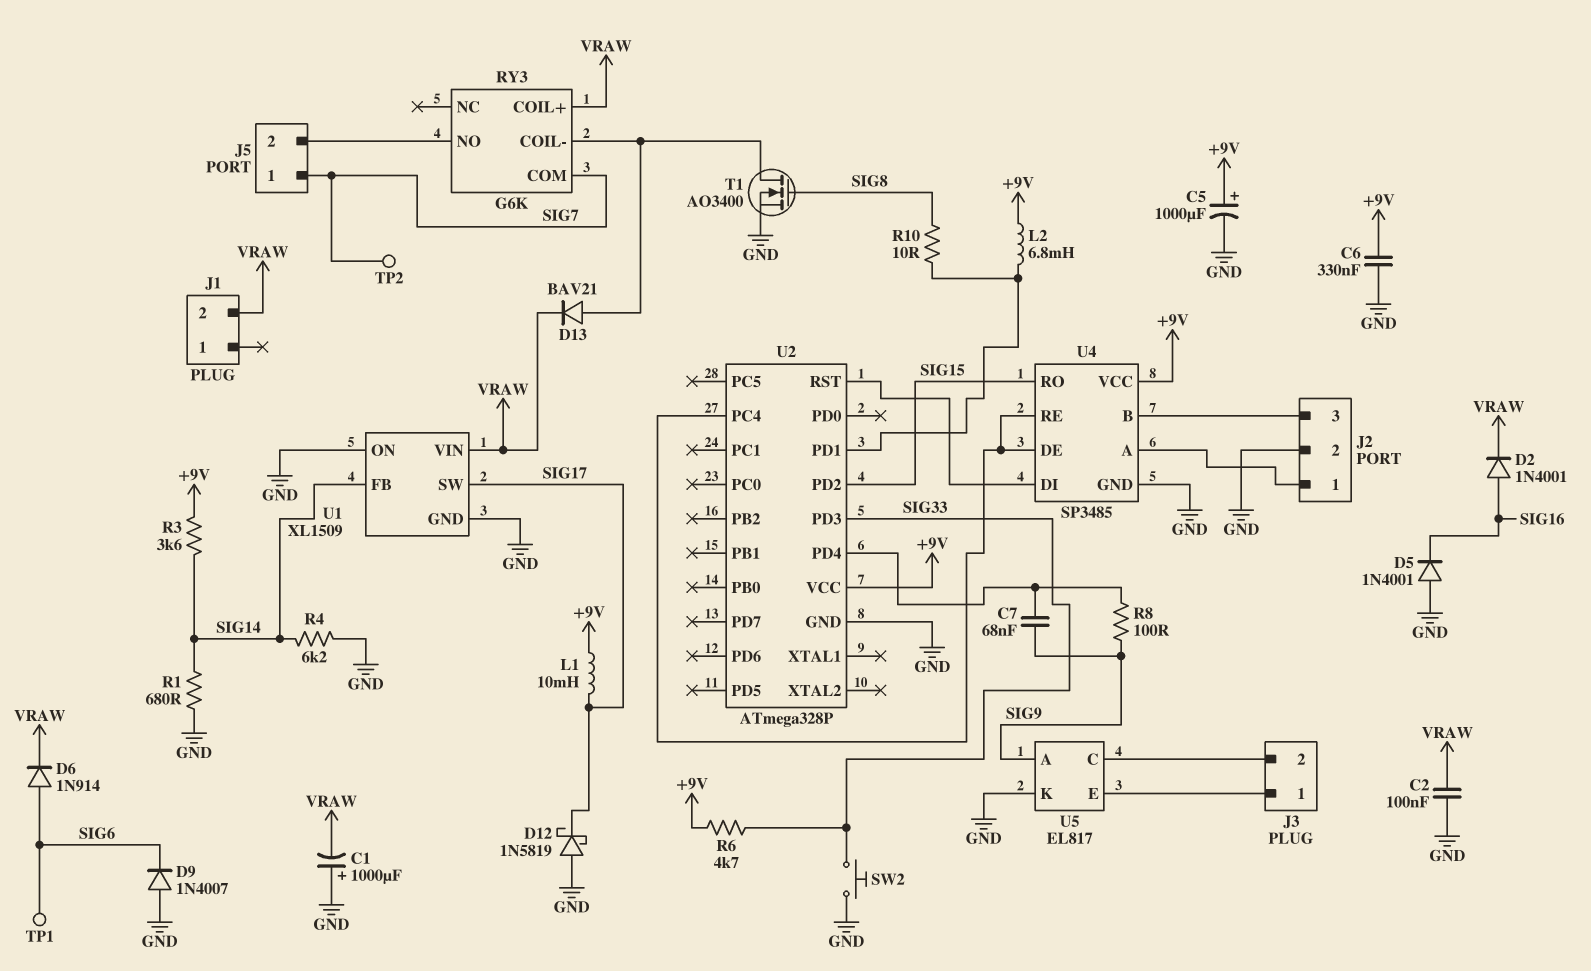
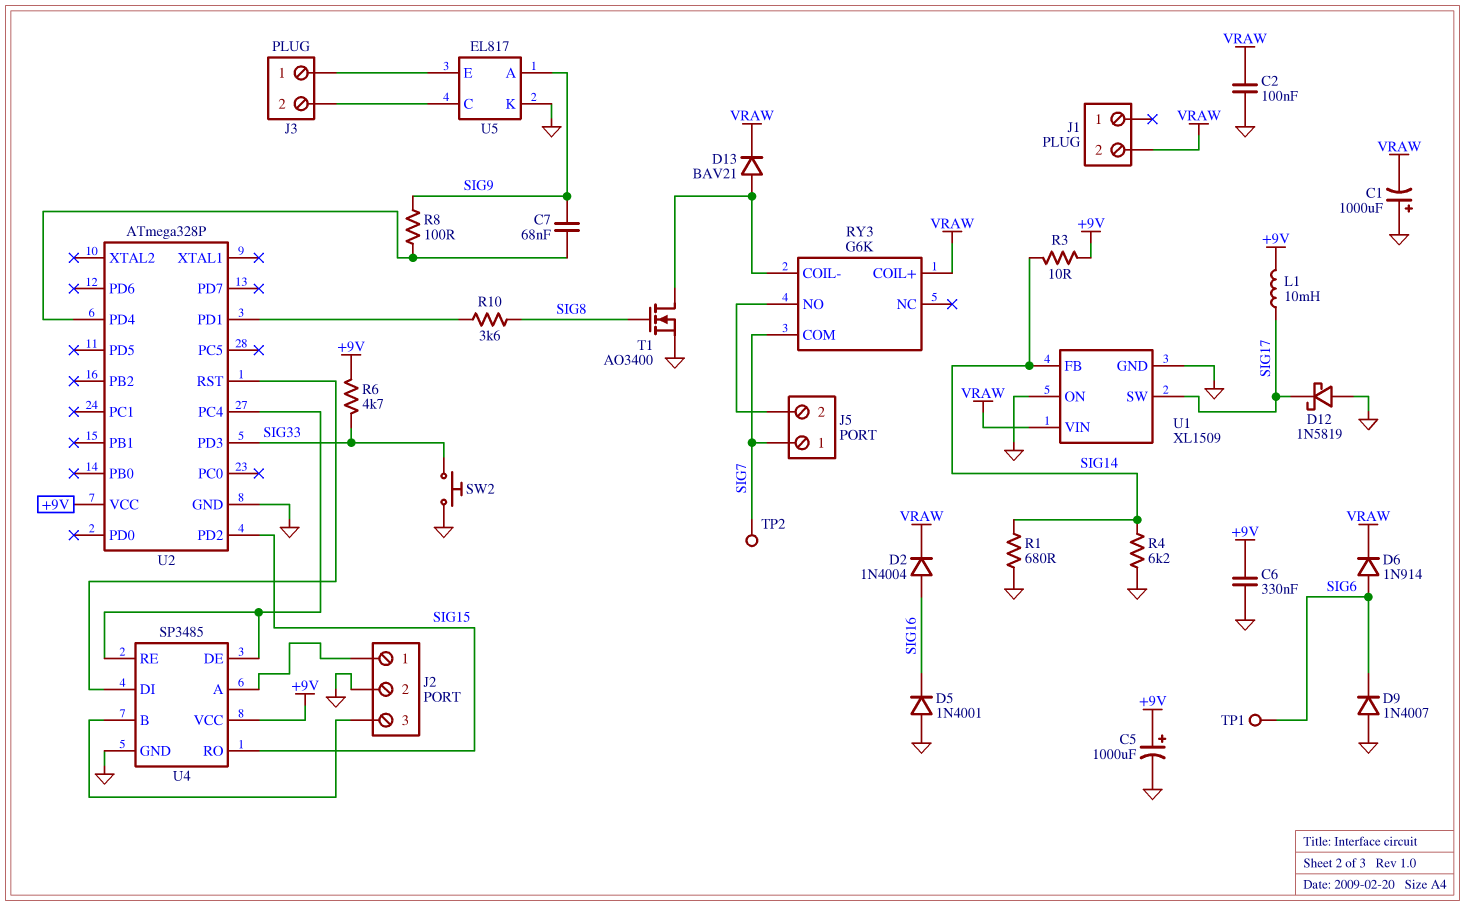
D2: diode 1N4001 (A SIG16, K VRAW) -> diode 1N4004 (A SIG16, K VRAW)
L2: 6.8mH (+9V, U2/PD1) -> none
R3: 3.6k (+9V, SIG14) -> 10 (+9V, SIG14)
R10: 10 (SIG8, U2/PD1) -> 3.6k (SIG8, U2/PD1)

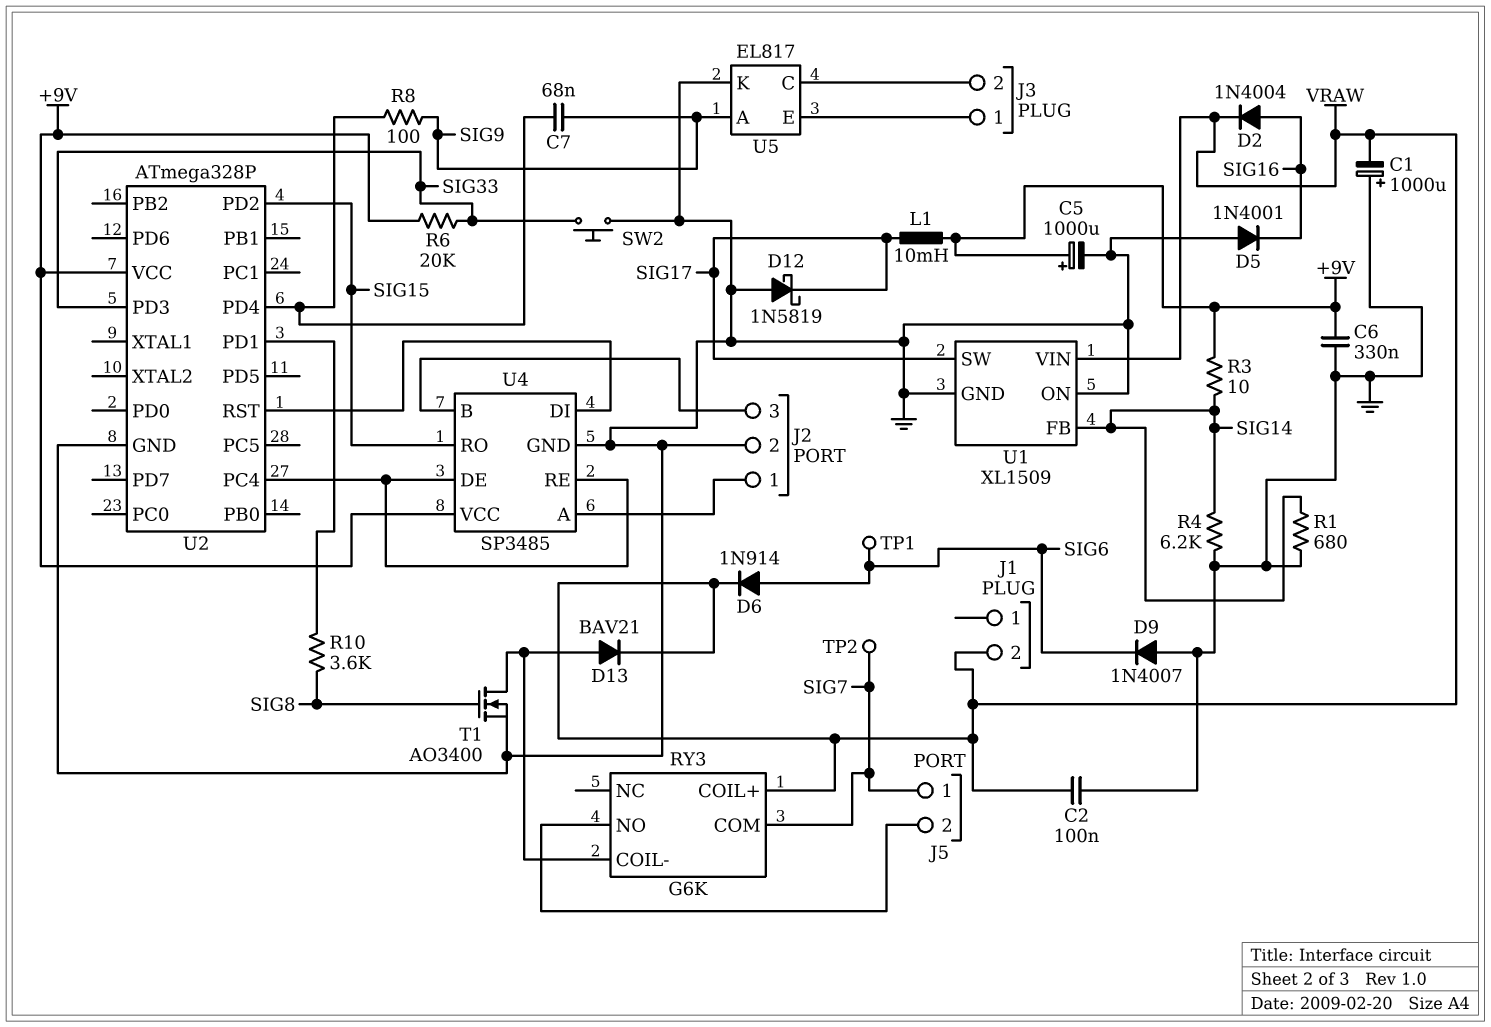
R6: 4.7k (+9V, SIG33) -> 20k (+9V, SIG33)

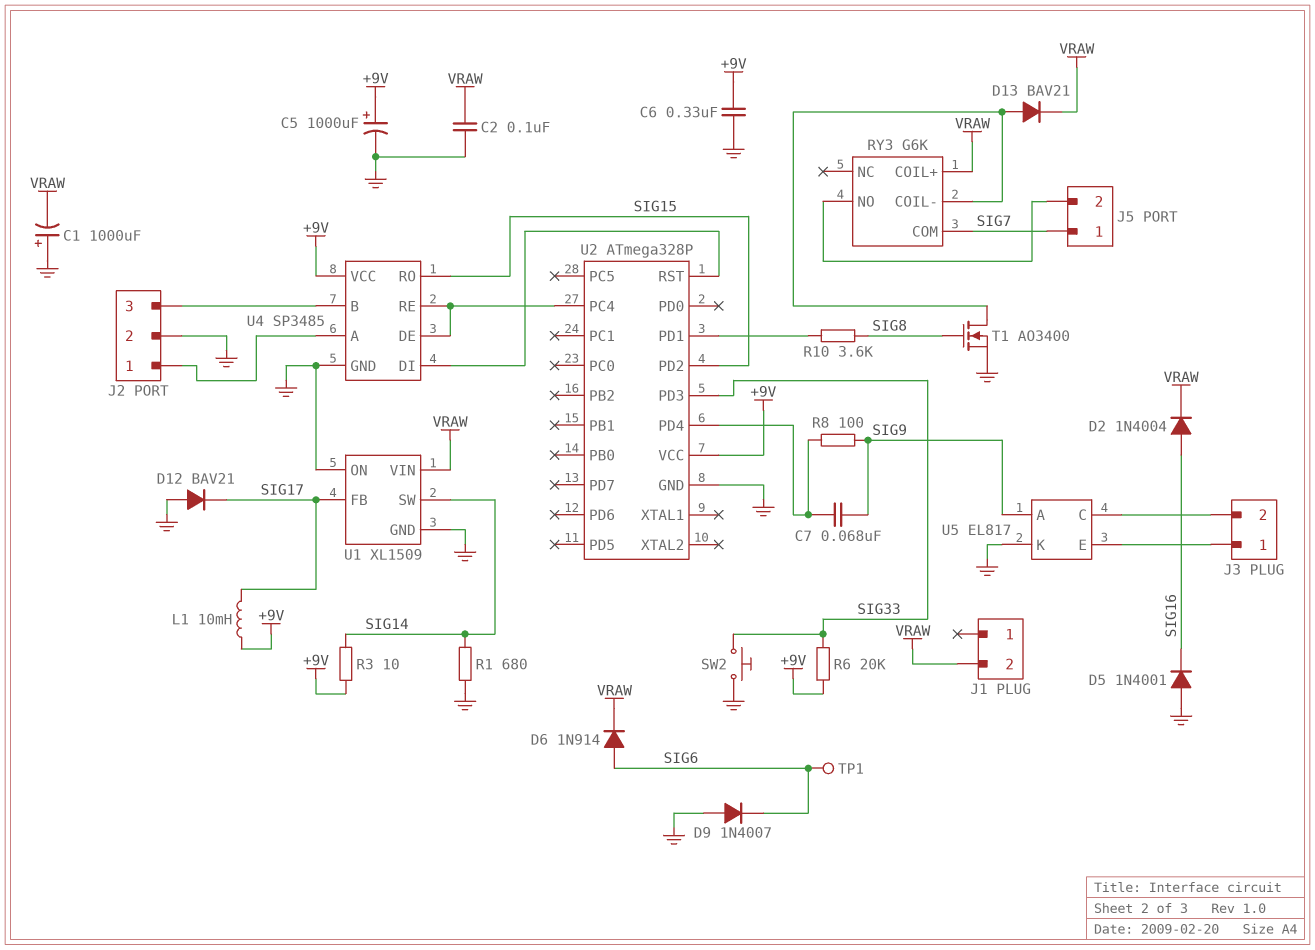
D12: schottky 1N5819 (A GND, K SIG17) -> diode BAV21 (A GND, K SIG17)
R4: 6.2k (GND, SIG14) -> none
TP2: test point (SIG7) -> none
U1 pin FB: SIG14 -> SIG17
U1 pin SW: SIG17 -> SIG14

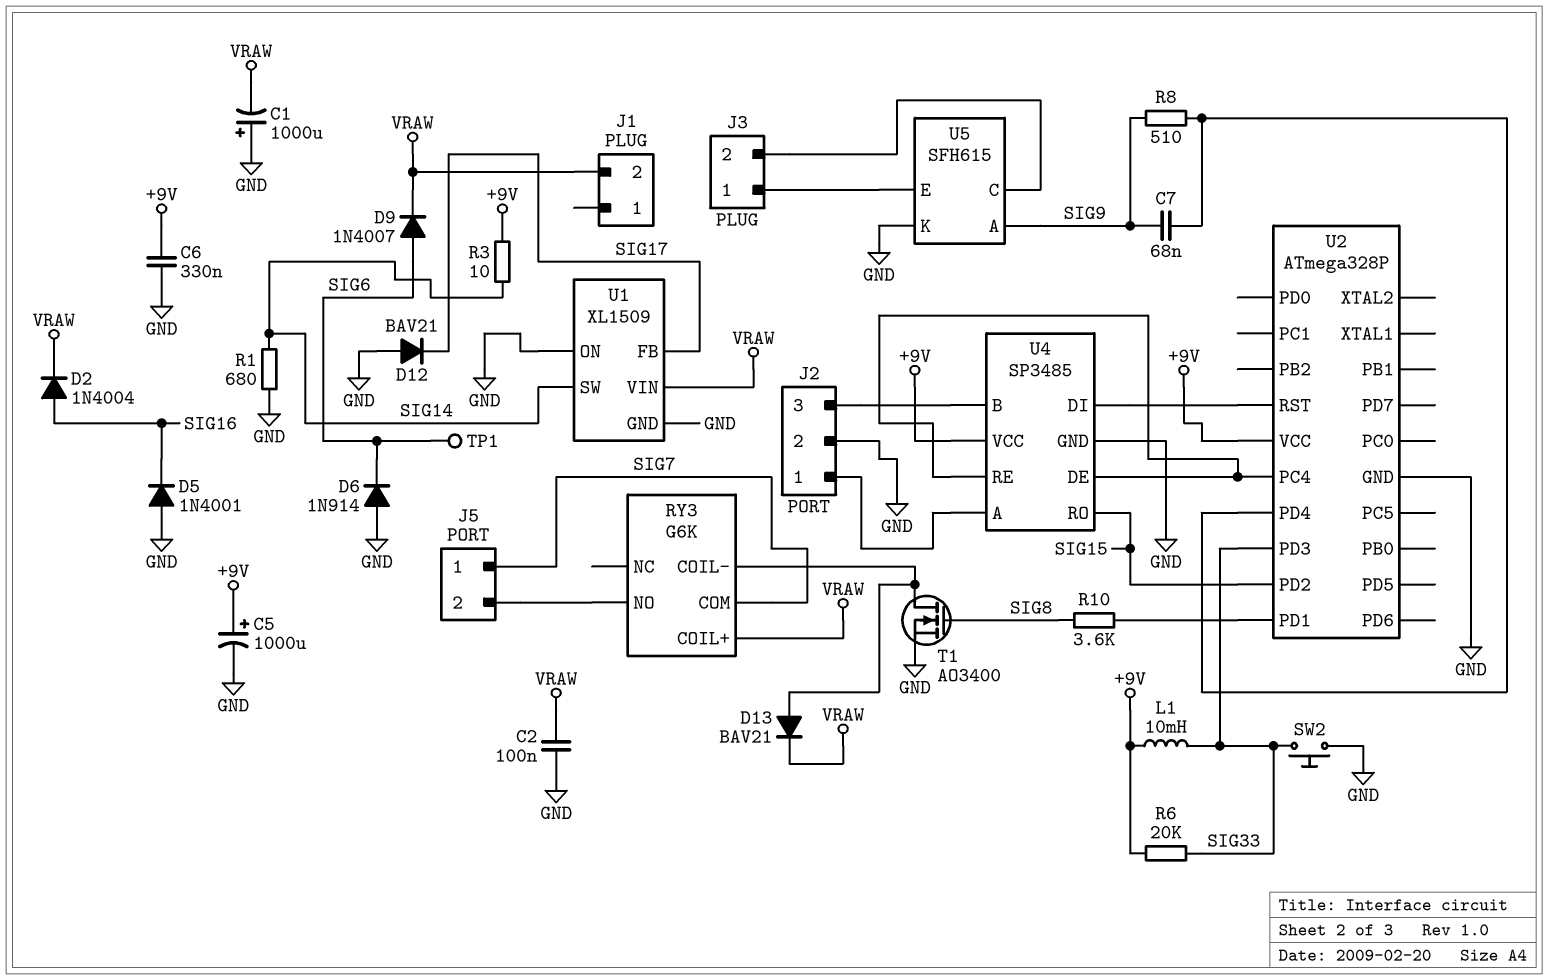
D6: diode 1N914 (A SIG6, K VRAW) -> diode 1N914 (A GND, K SIG6)
D9: diode 1N4007 (A GND, K SIG6) -> diode 1N4007 (A SIG6, K VRAW)
L1: 10mH (+9V, SIG17) -> 10mH (+9V, SIG33)
R8: 100 (SIG9, U2/PD4) -> 510 (SIG9, U2/PD4)
U5: EL817 -> SFH615

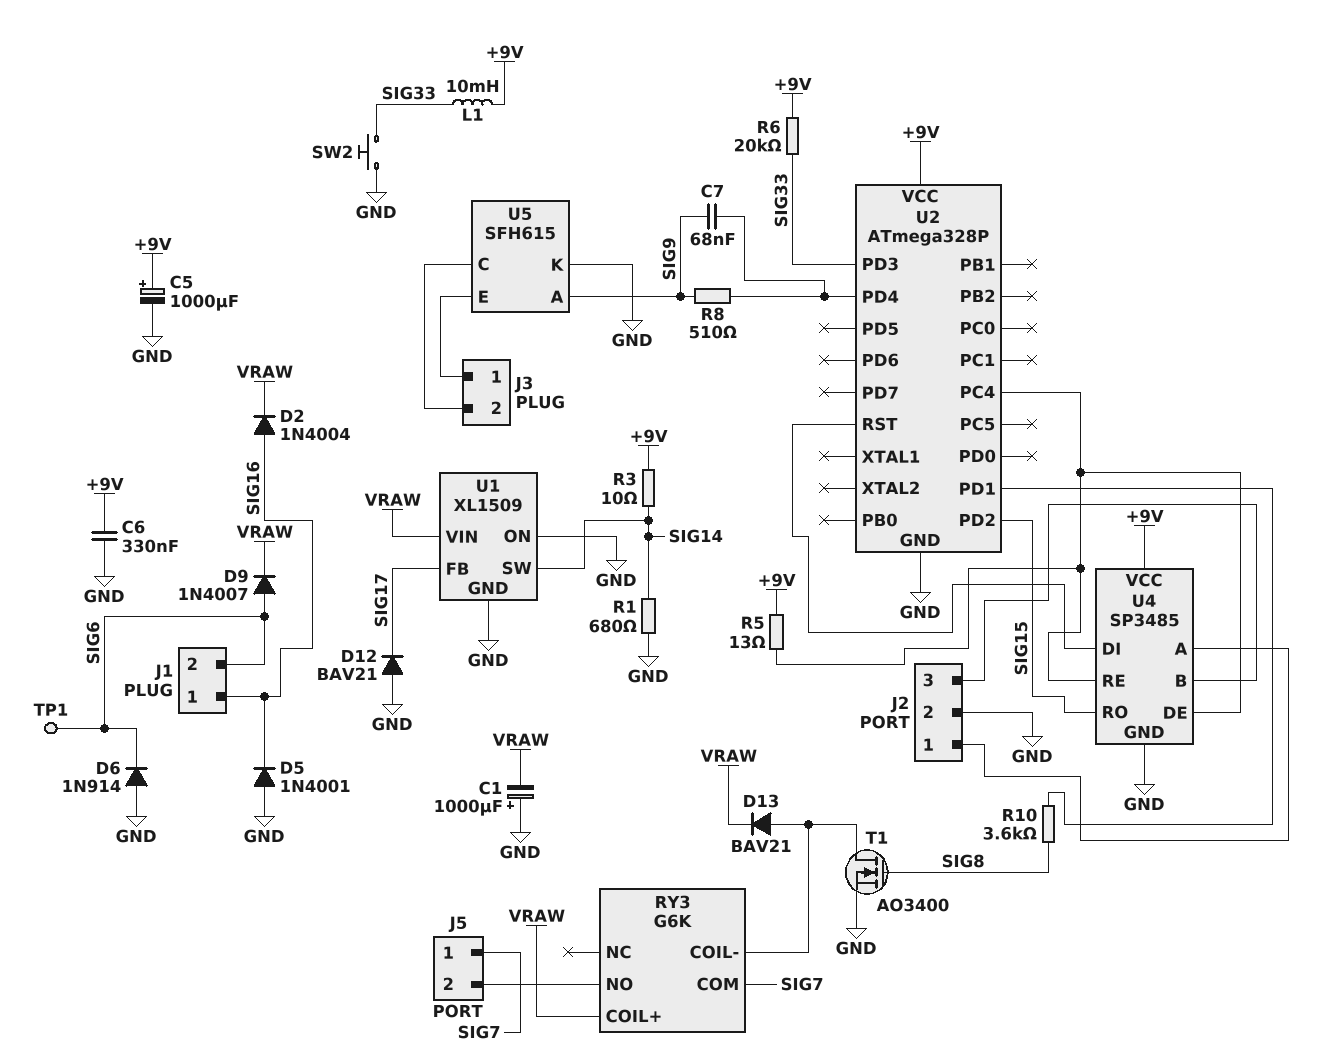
C2: 100nF (GND, VRAW) -> none
J1 pin 1: none -> SIG16
J1 pin 2: VRAW -> SIG6
R5: none -> 13 (+9V, U2/PC4)

